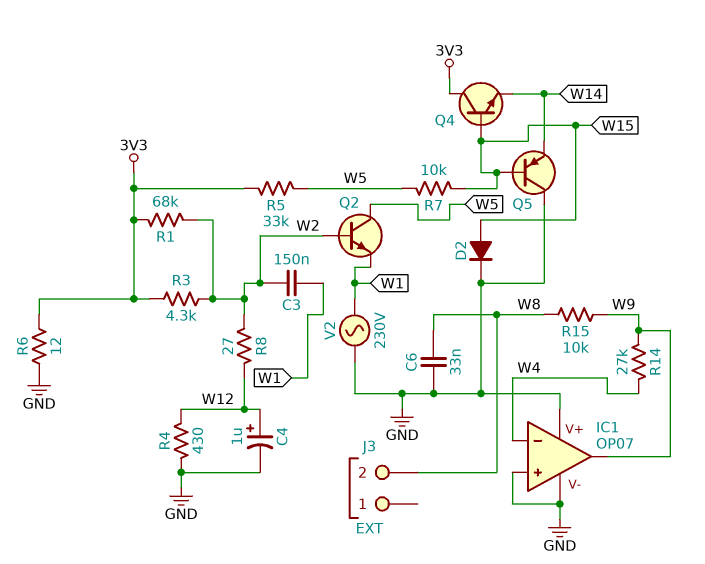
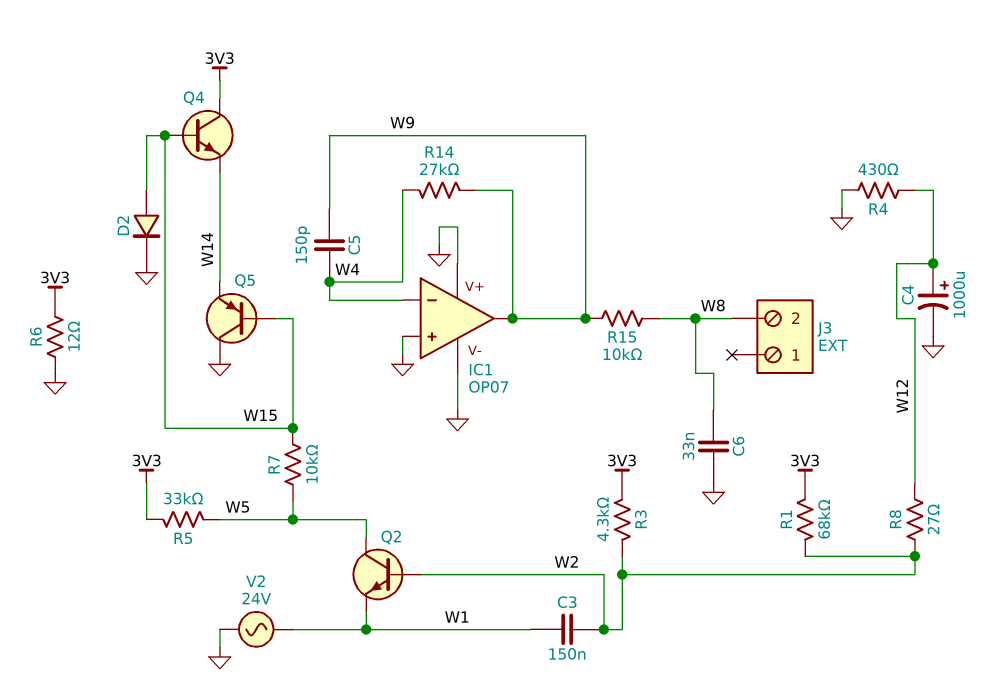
C4: 1uF (plus W12, minus GND) -> 1000uF (plus W12, minus GND)
C5: none -> 150pF (W4, W9)
V2: AC 230V (GND, W1) -> AC 24V (GND, W1)

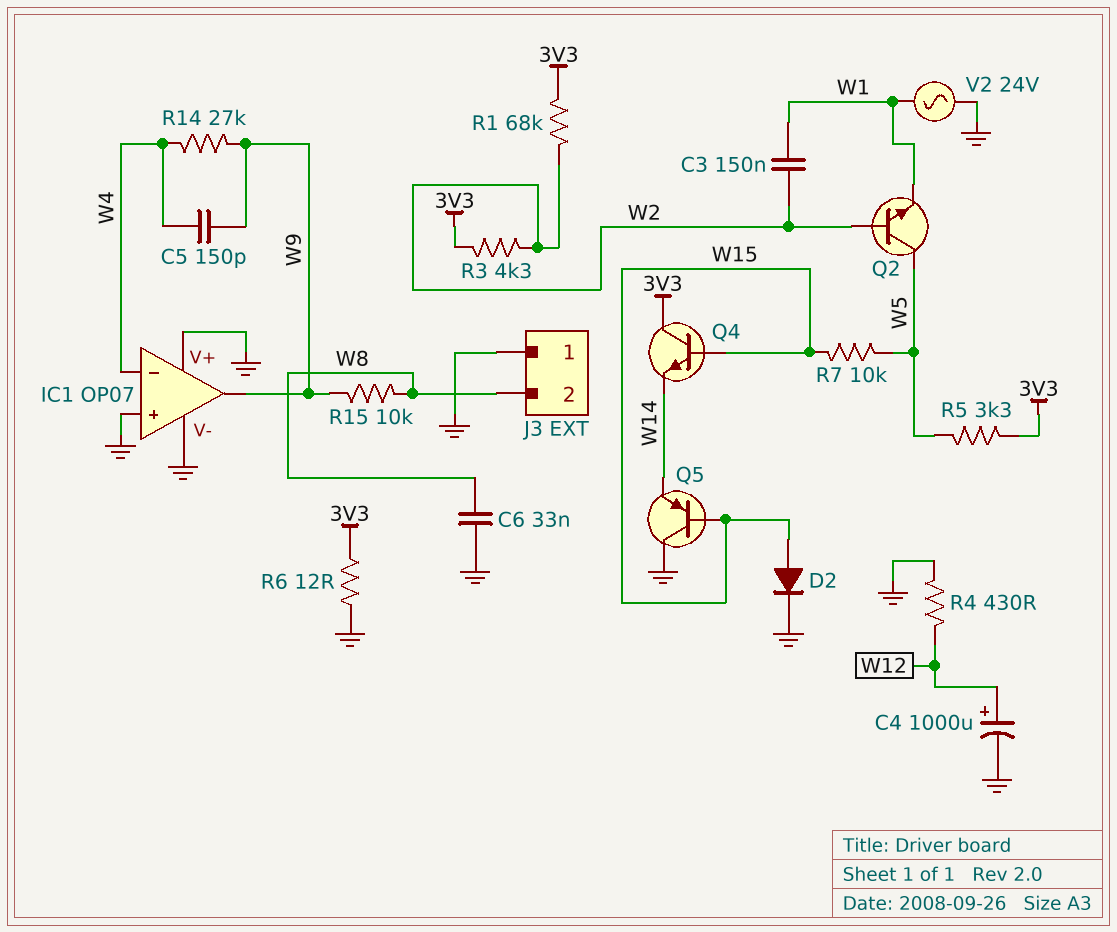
J3 pin 1: none -> GND
R5: 33k (3V3, W5) -> 3.3k (3V3, W5)
R8: 27 (W2, W12) -> none

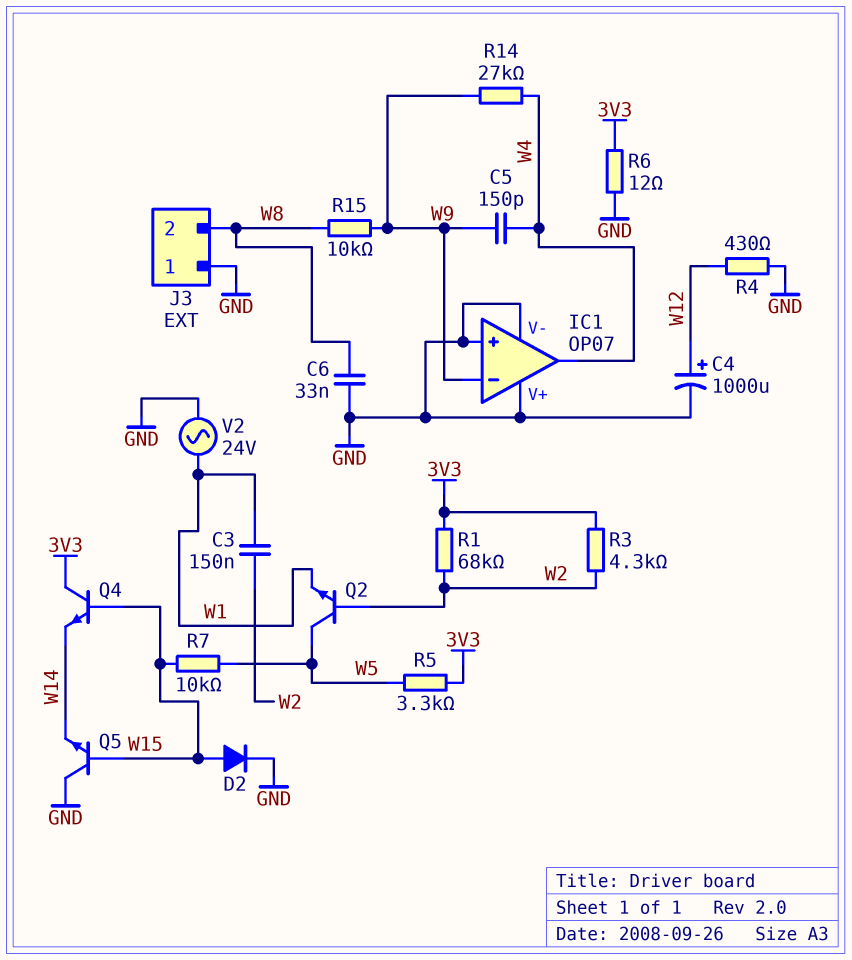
IC1 pin in-: W4 -> W9
IC1 pin out: W9 -> W4
Q5: PNP (B W15, C GND, E W14) -> NPN (B W15, C GND, E W14)

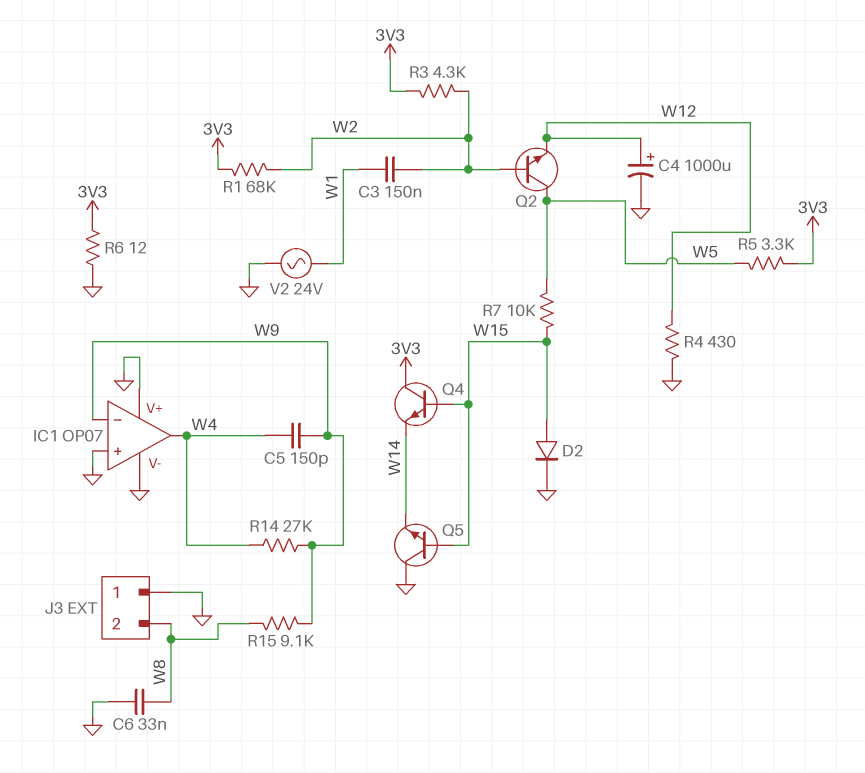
Q2: NPN (B W2, C W5, E W1) -> NPN (B W2, C W5, E W12)
R15: 10k (W8, W9) -> 9.1k (W8, W9)

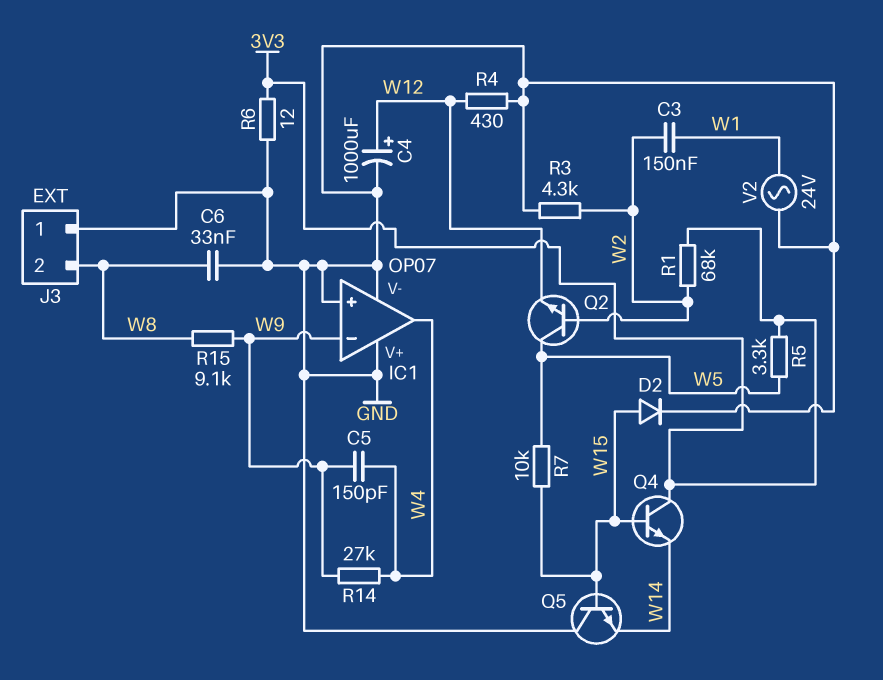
R3: 4.3k (3V3, W2) -> 4.3k (GND, W2)

